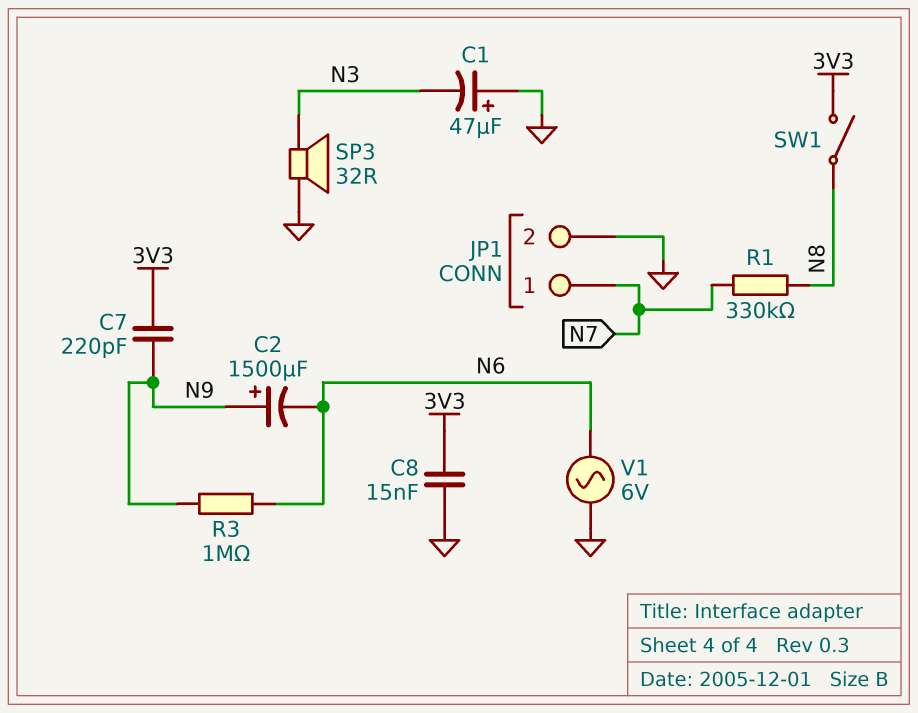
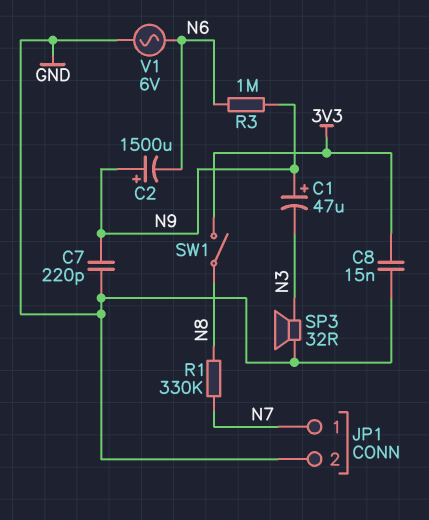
C1: 47uF (plus GND, minus N3) -> 47uF (plus N9, minus N3)
C7: 220pF (3V3, N9) -> 220pF (GND, N9)

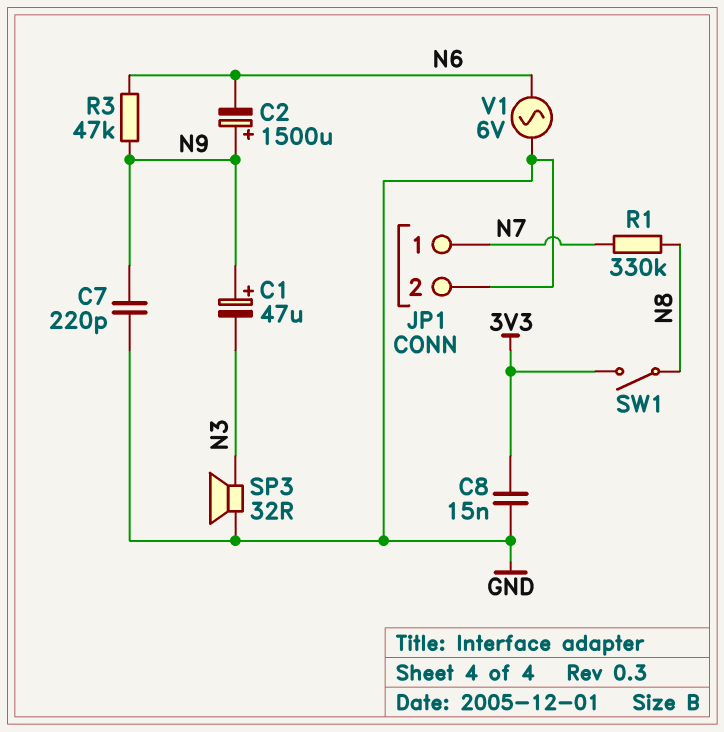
R3: 1M (N6, N9) -> 47k (N6, N9)

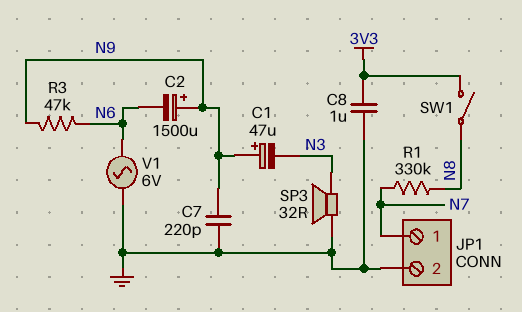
C8: 15nF (3V3, GND) -> 1uF (3V3, GND)

